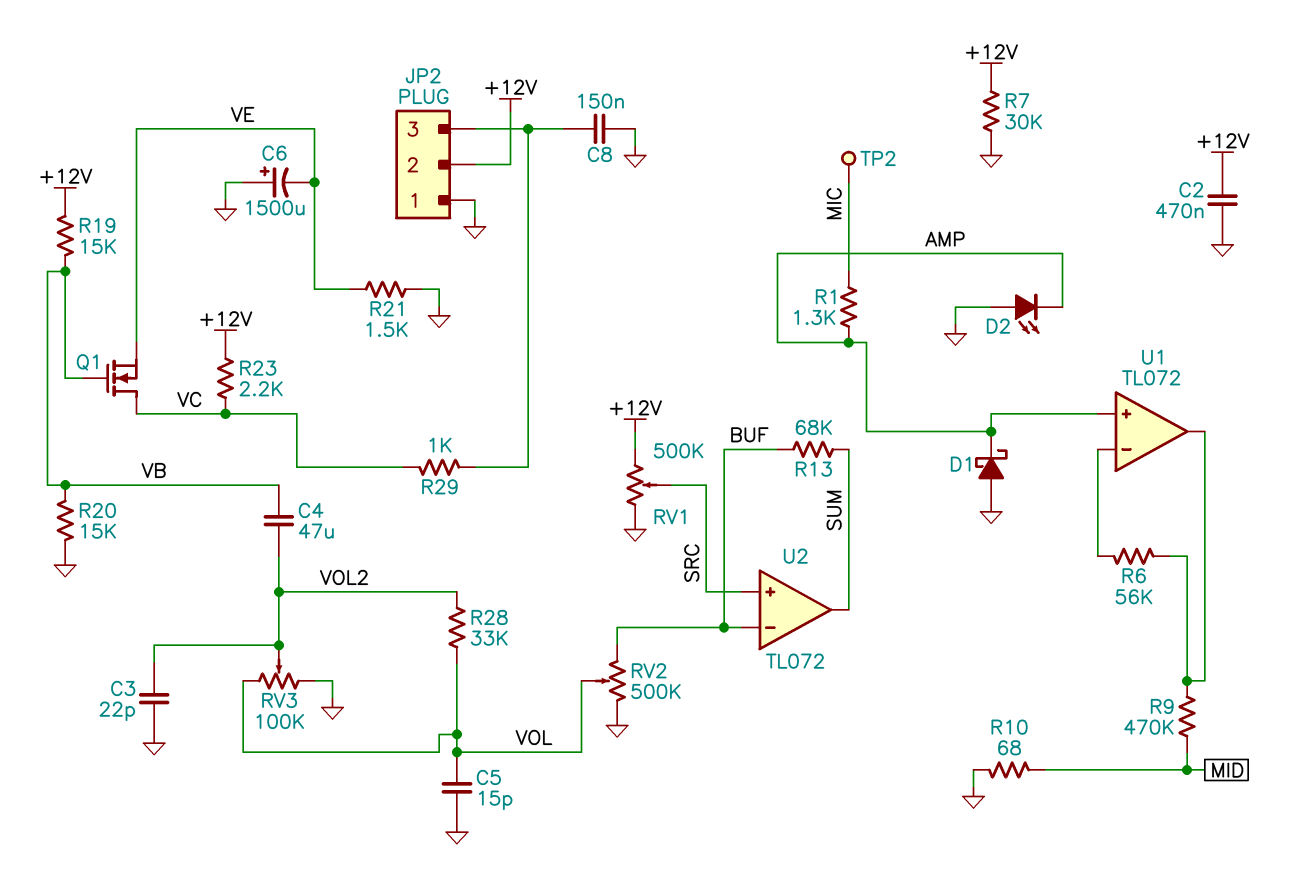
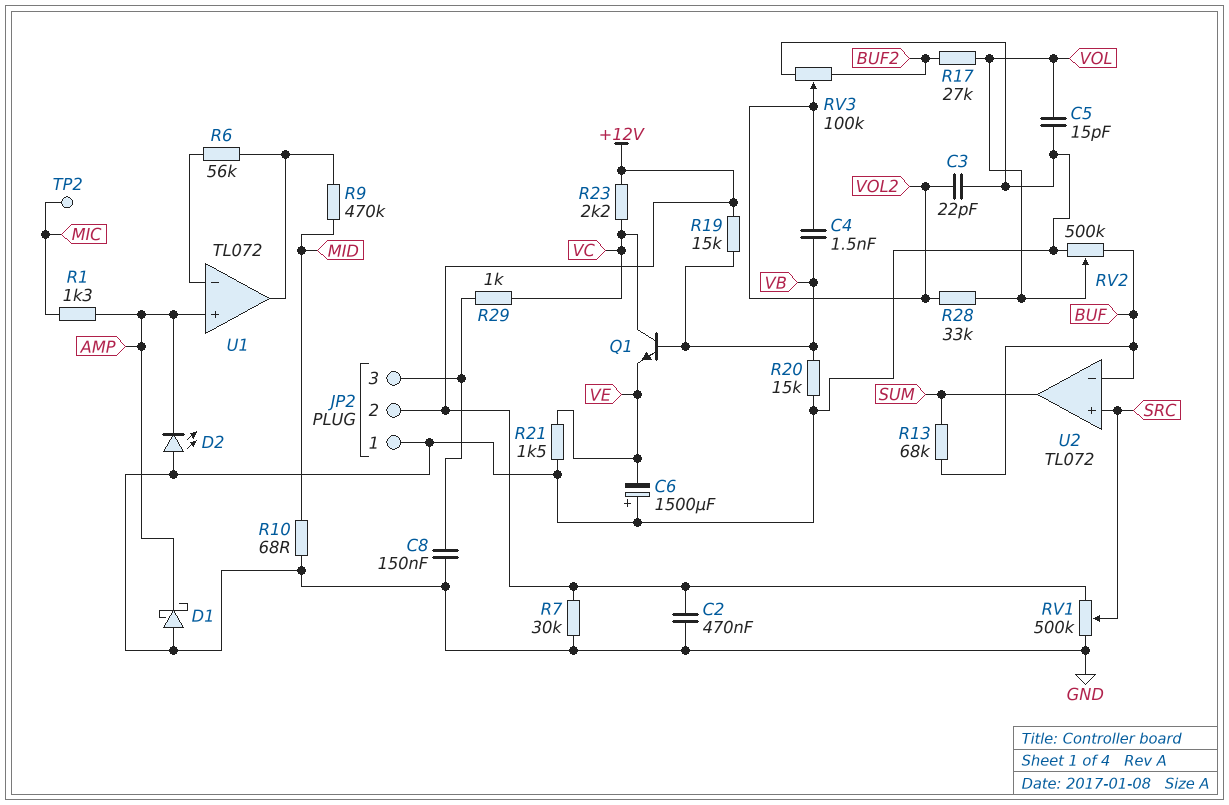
C4: 47uF (VB, VOL2) -> 1.5nF (VB, VOL2)
Q1: NMOS (G VB, D VC, S VE) -> NPN (B VB, C VC, E VE)
R17: none -> 27k (BUF2, VOL)
RV3: 100k (GND, VOL, wiper VOL2) -> 100k (BUF2, GND, wiper VOL2)

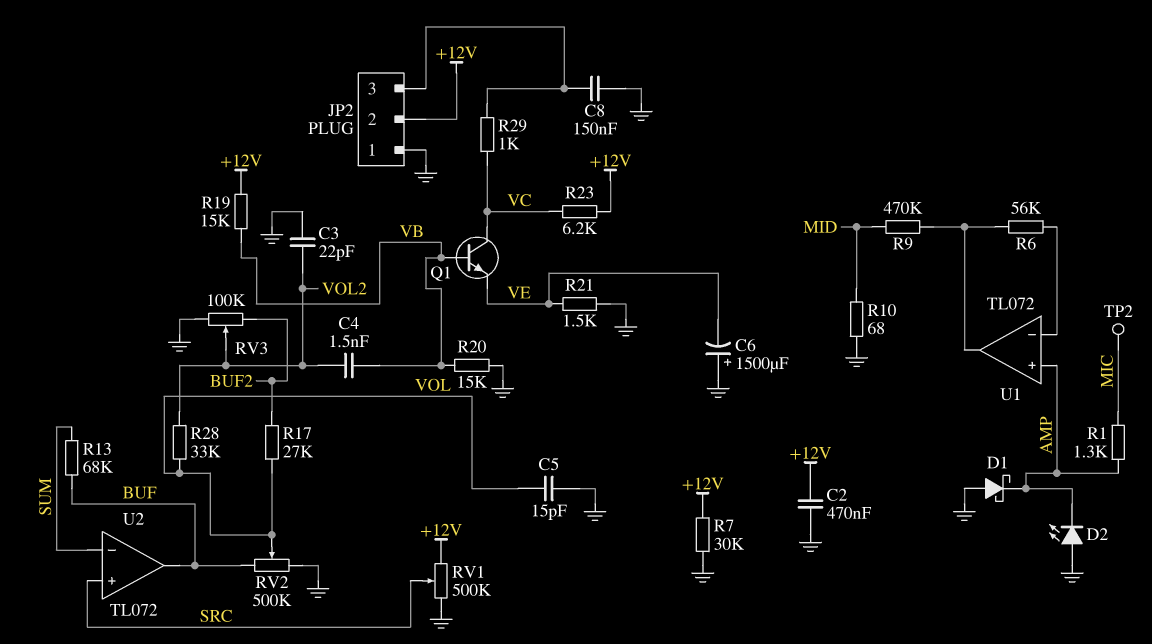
R23: 2.2k (+12V, VC) -> 6.2k (+12V, VC)
U2 pin in-: BUF -> SUM
U2 pin out: SUM -> BUF

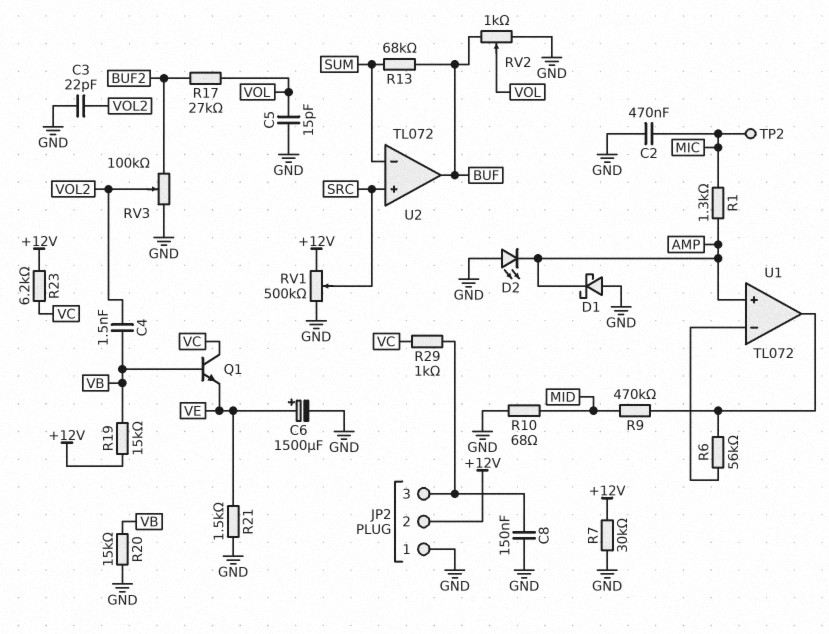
C2: 470nF (+12V, GND) -> 470nF (GND, MIC)
C6: 1500uF (plus GND, minus VE) -> 1500uF (plus VE, minus GND)
R28: 33k (VOL, VOL2) -> none
RV2: 500k (BUF, GND, wiper VOL) -> 1k (BUF, GND, wiper VOL)

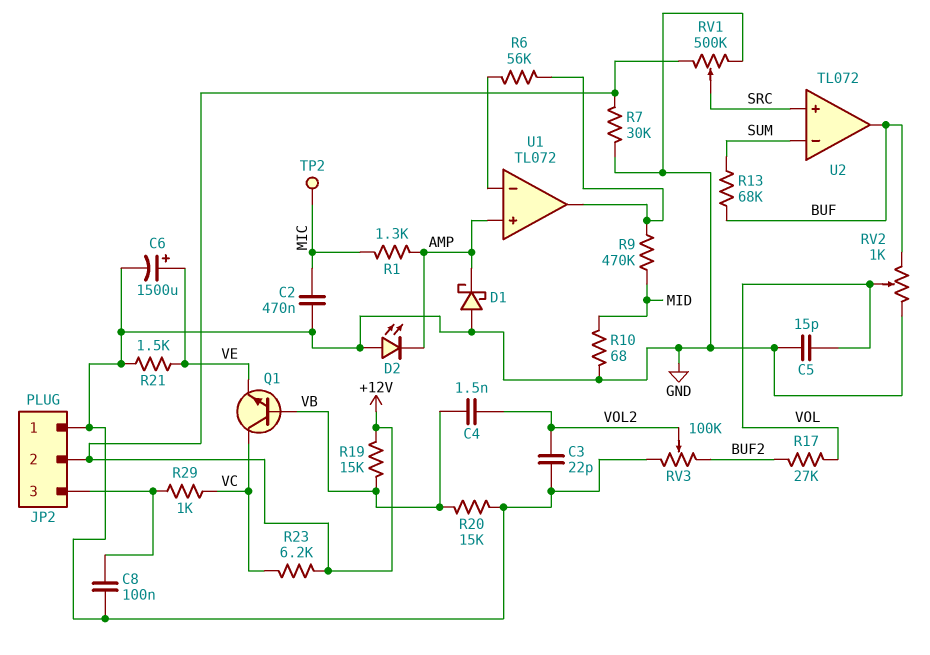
C8: 150nF (GND, JP2/3) -> 100nF (GND, JP2/3)

